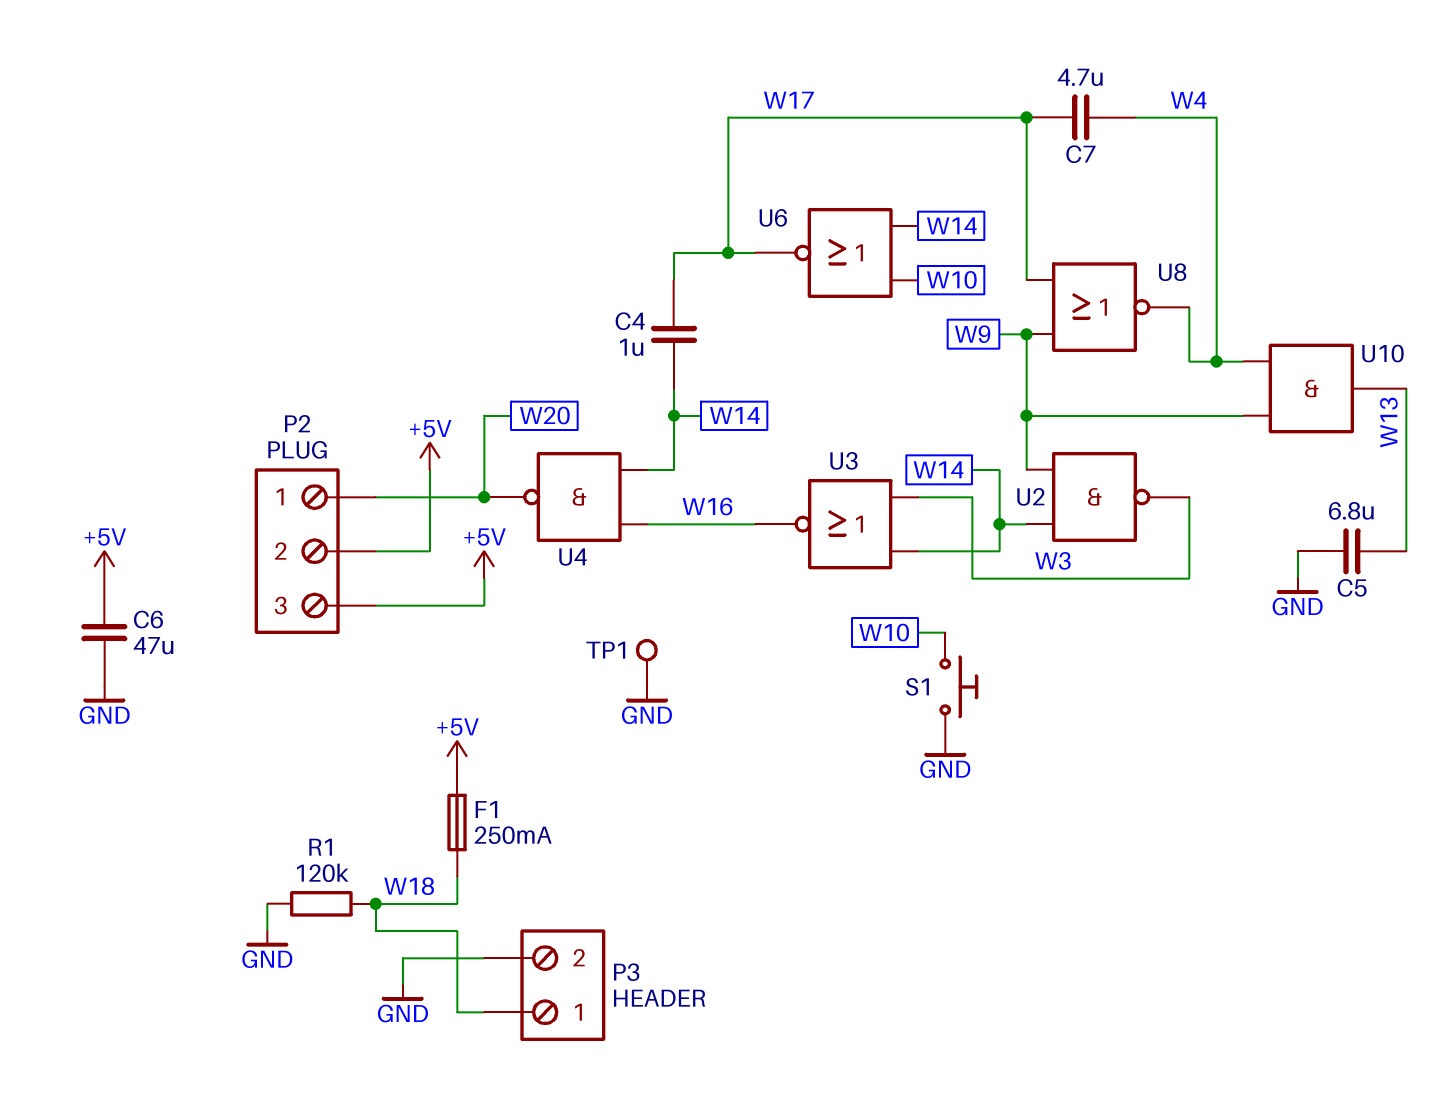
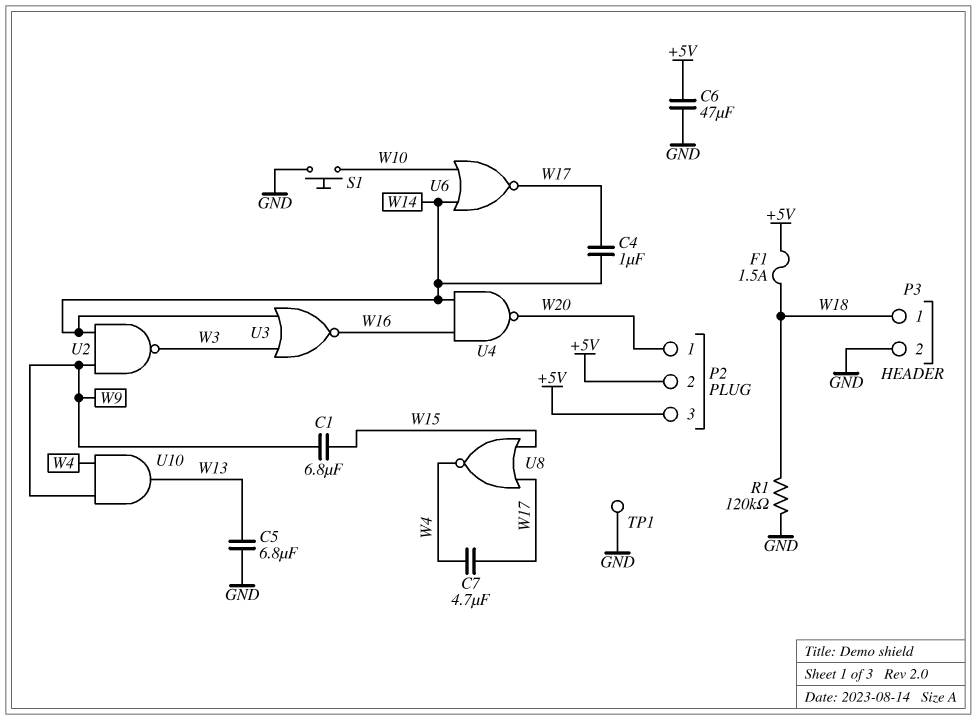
C1: none -> 6.8uF (W9, W15)
F1: 250mA (+5V, W18) -> 1.5A (+5V, W18)
U8: NOR (in W9, in W17, out W4) -> NOR (in W15, in W17, out W4)

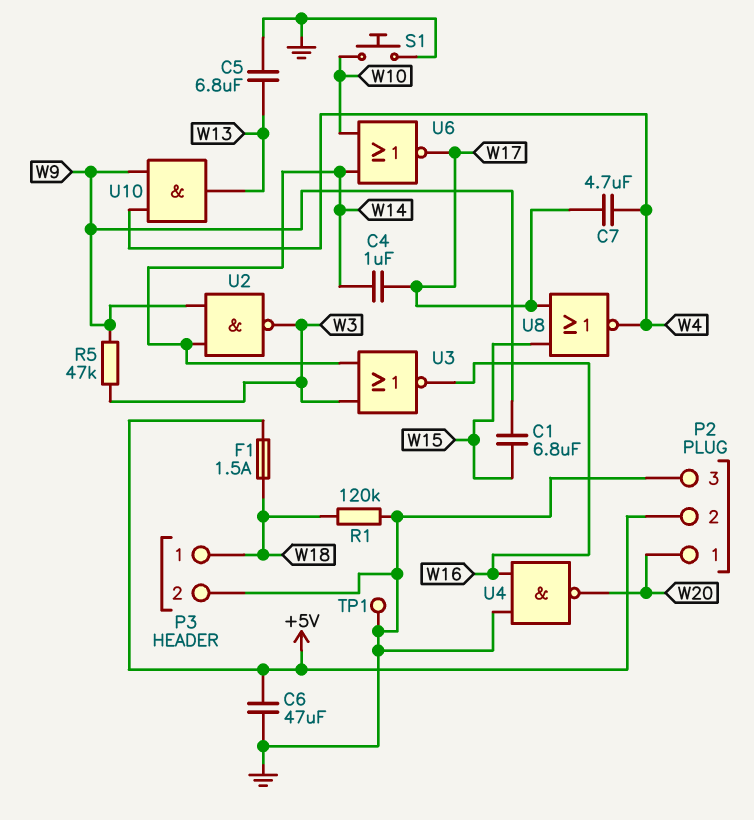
P2 pin 3: +5V -> GND
R5: none -> 47k (W3, W9)
U4: NAND (in W14, in W16, out W20) -> NAND (in GND, in W16, out W20)

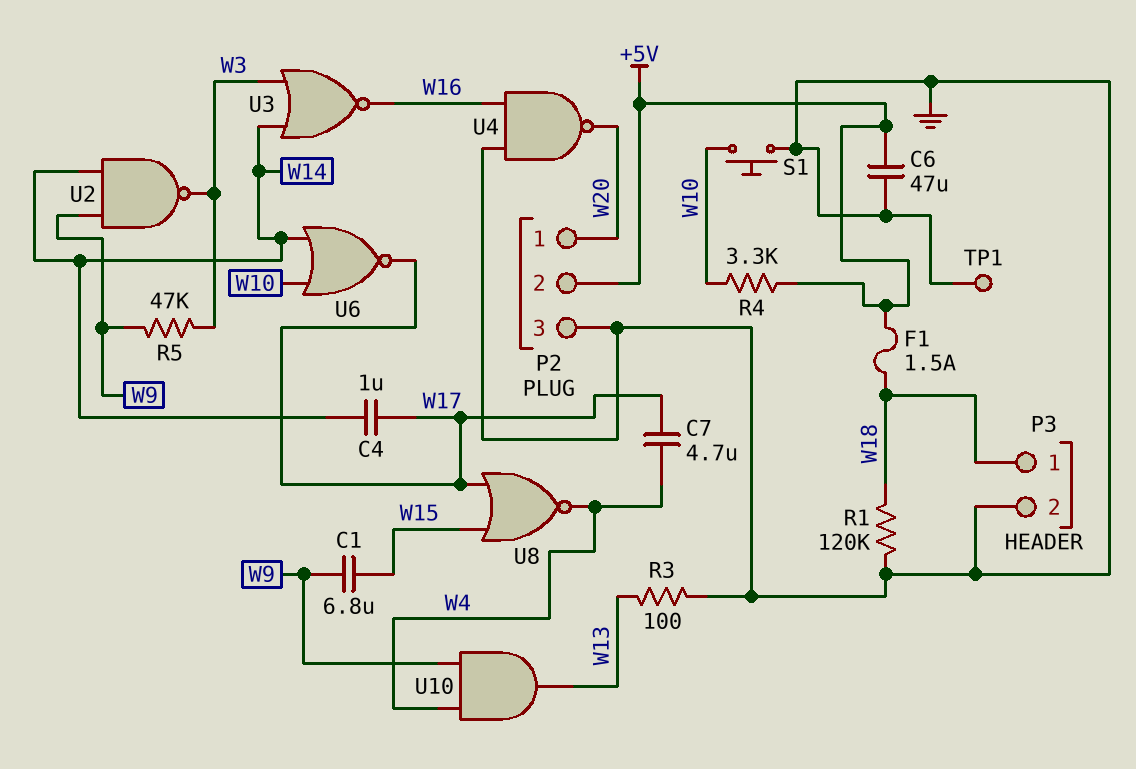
C5: 6.8uF (GND, W13) -> none
R3: none -> 100 (GND, W13)
R4: none -> 3.3k (+5V, W10)

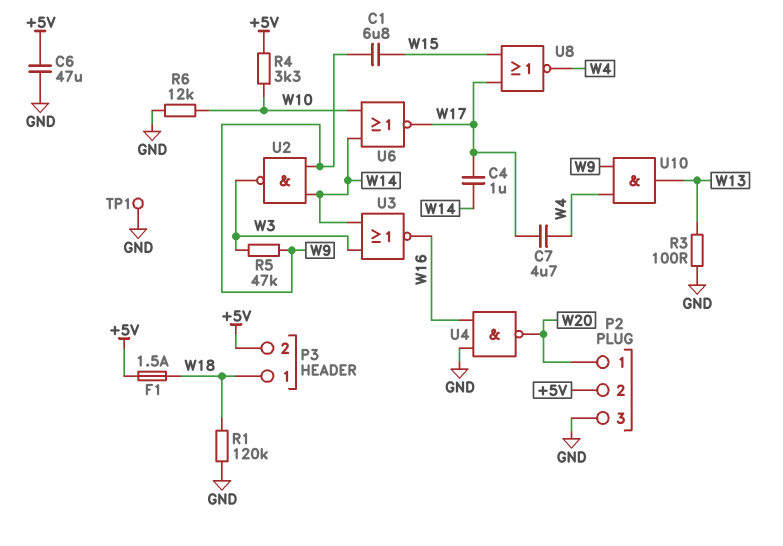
P3 pin 2: GND -> +5V
R6: none -> 12k (GND, W10)
S1: button (GND, W10) -> none

